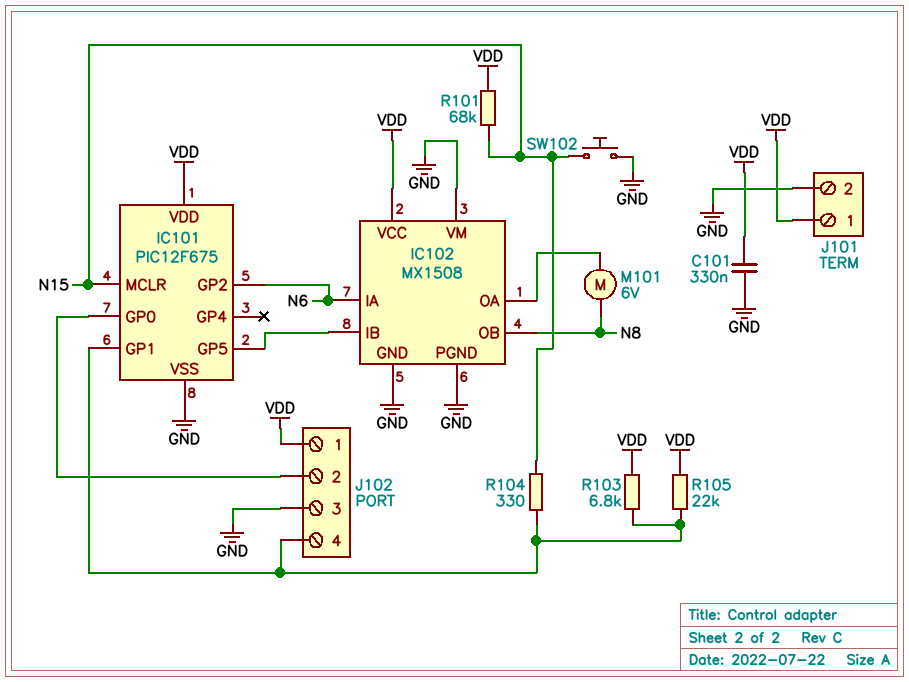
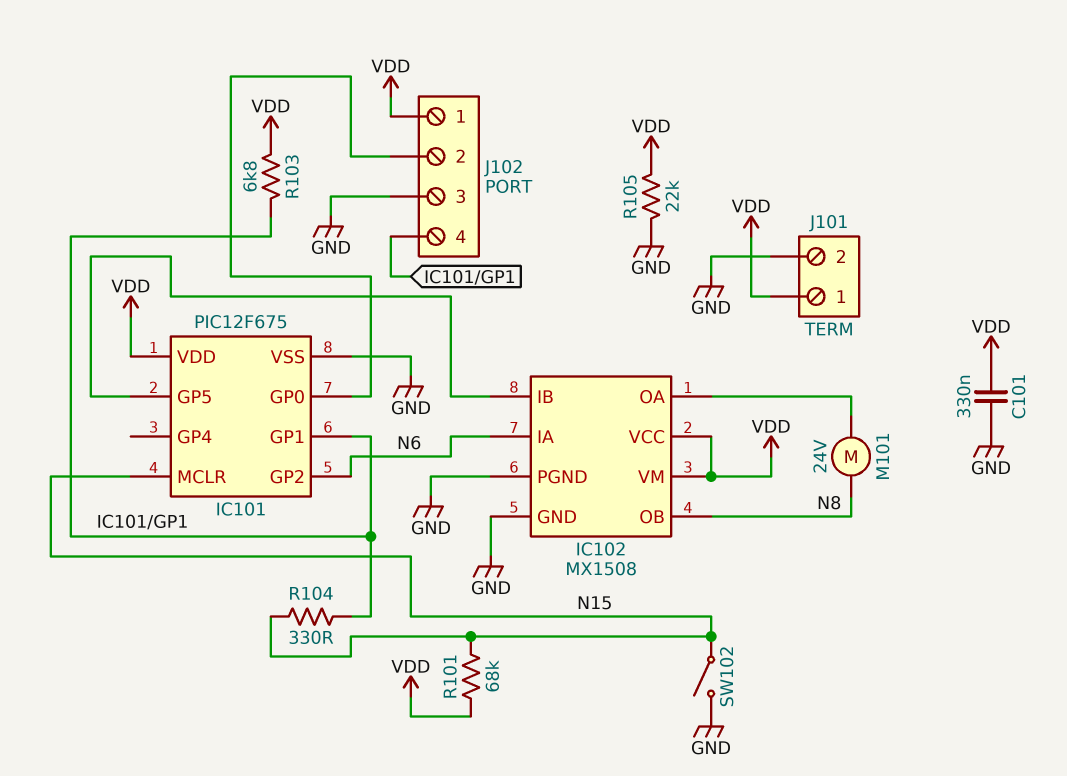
IC102 pin VM: GND -> VDD
M101: motor 6V (IC102/OA, N8) -> motor 24V (IC102/OA, N8)
R105: 22k (IC101/GP1, VDD) -> 22k (GND, VDD)
SW102: button (GND, N15) -> switch (GND, N15)

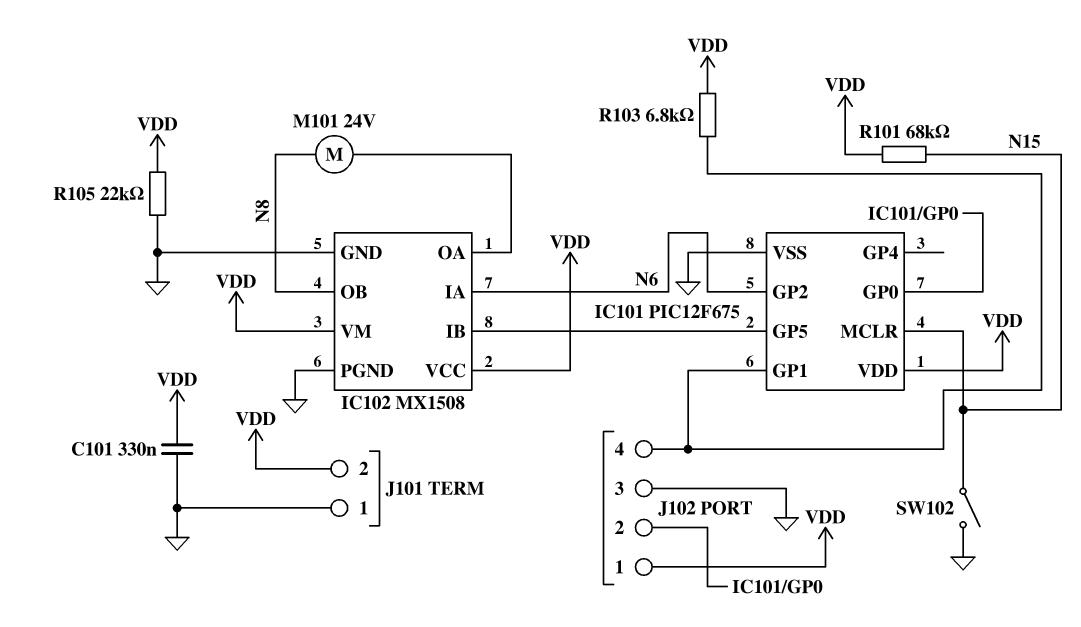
J101 pin 1: VDD -> GND
J101 pin 2: GND -> VDD
R104: 330 (IC101/GP1, N15) -> none

